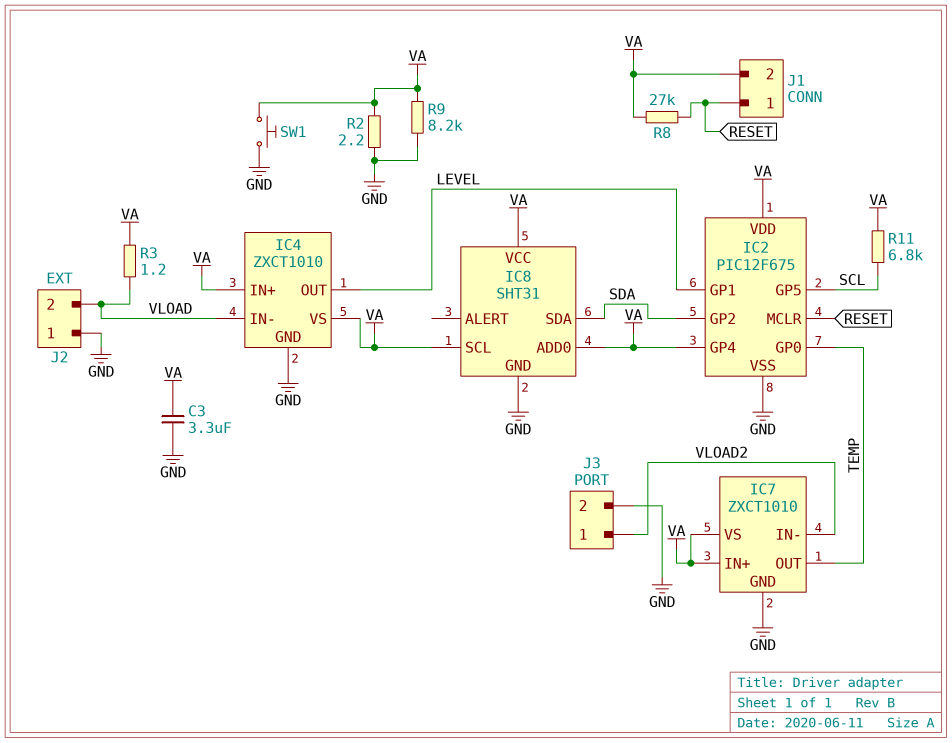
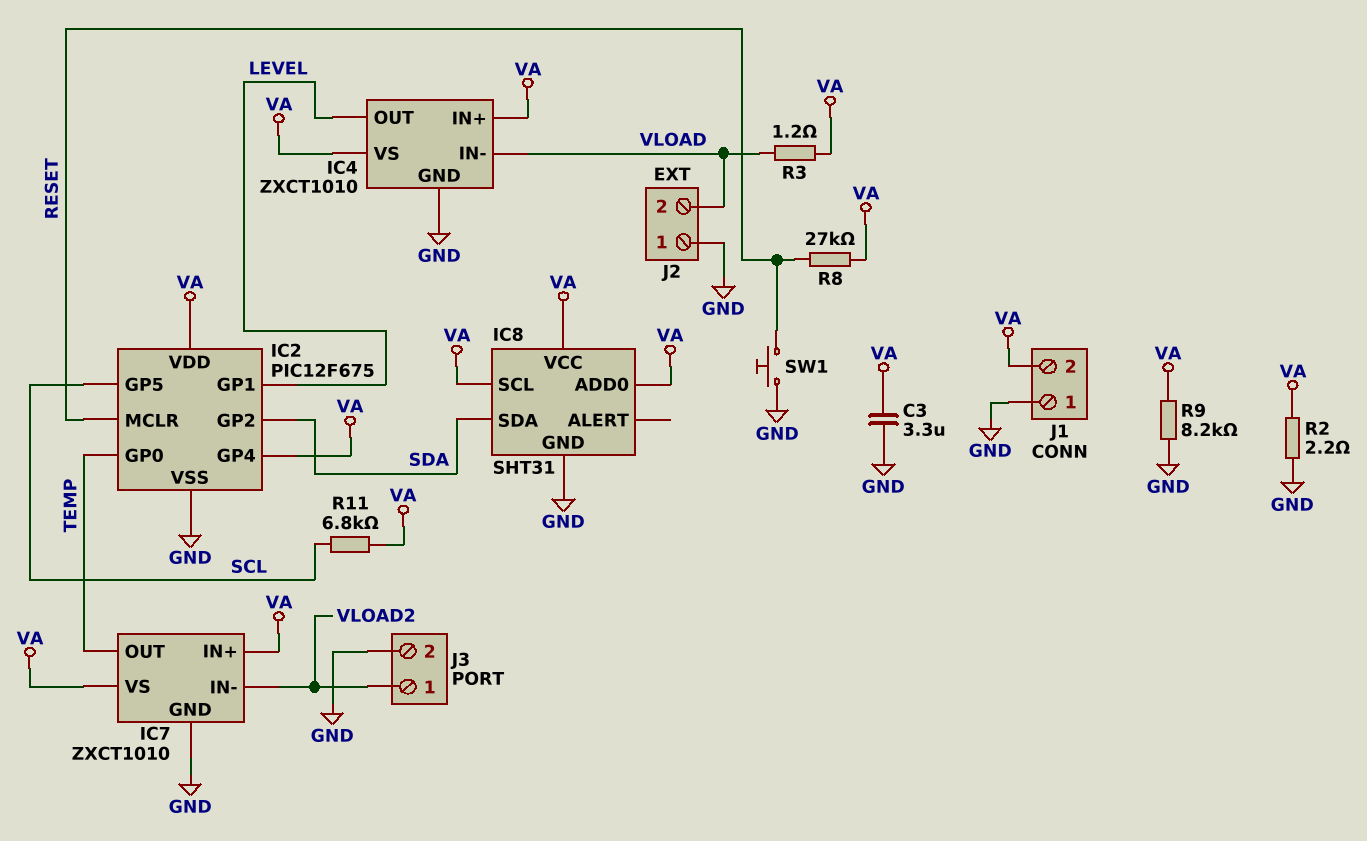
J1 pin 1: RESET -> GND
SW1: button (GND, VA) -> button (GND, RESET)

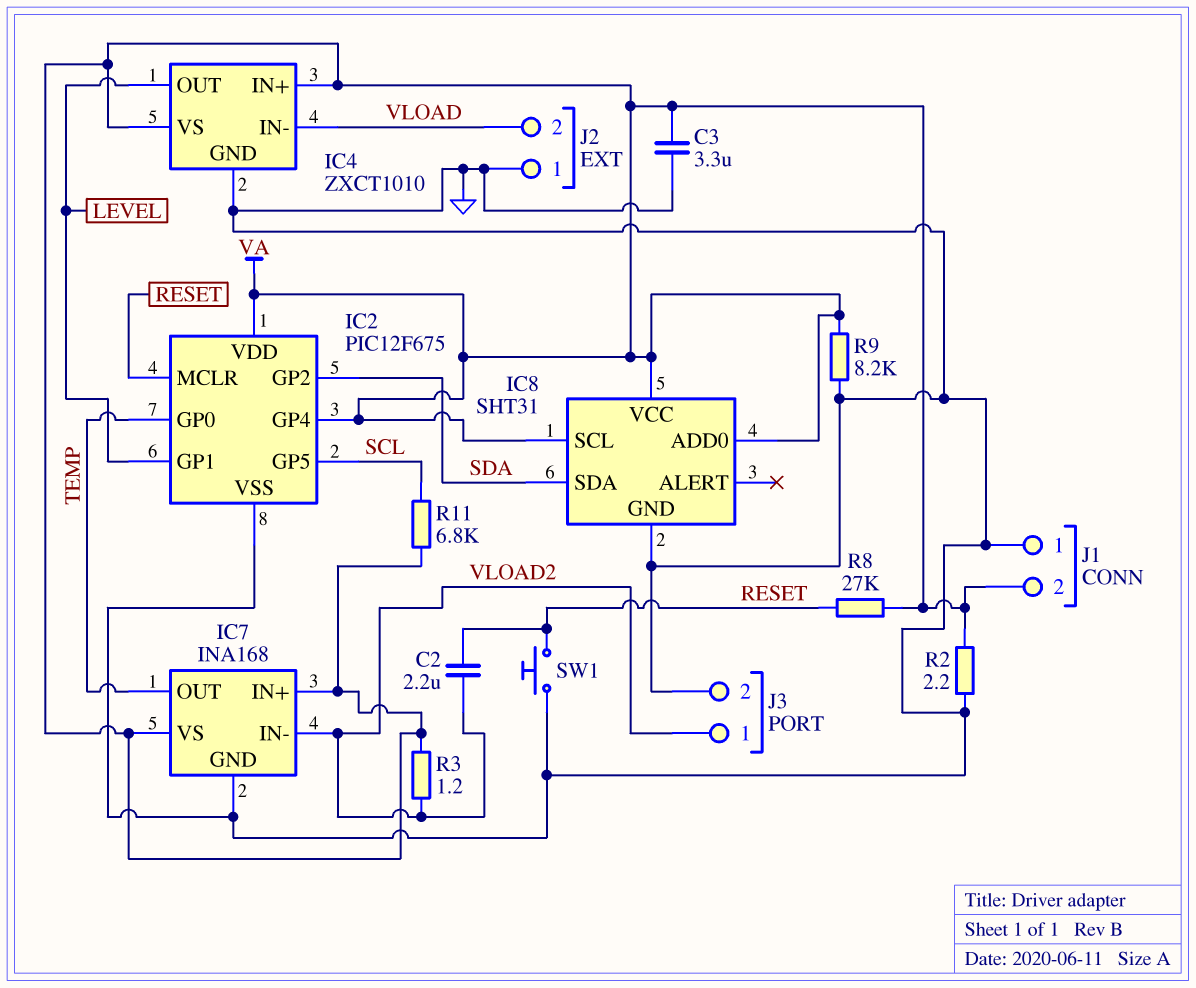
C2: none -> 2.2uF (RESET, VLOAD2)
IC7: ZXCT1010 -> INA168
R3: 1.2 (VA, VLOAD) -> 1.2 (VA, VLOAD2)

